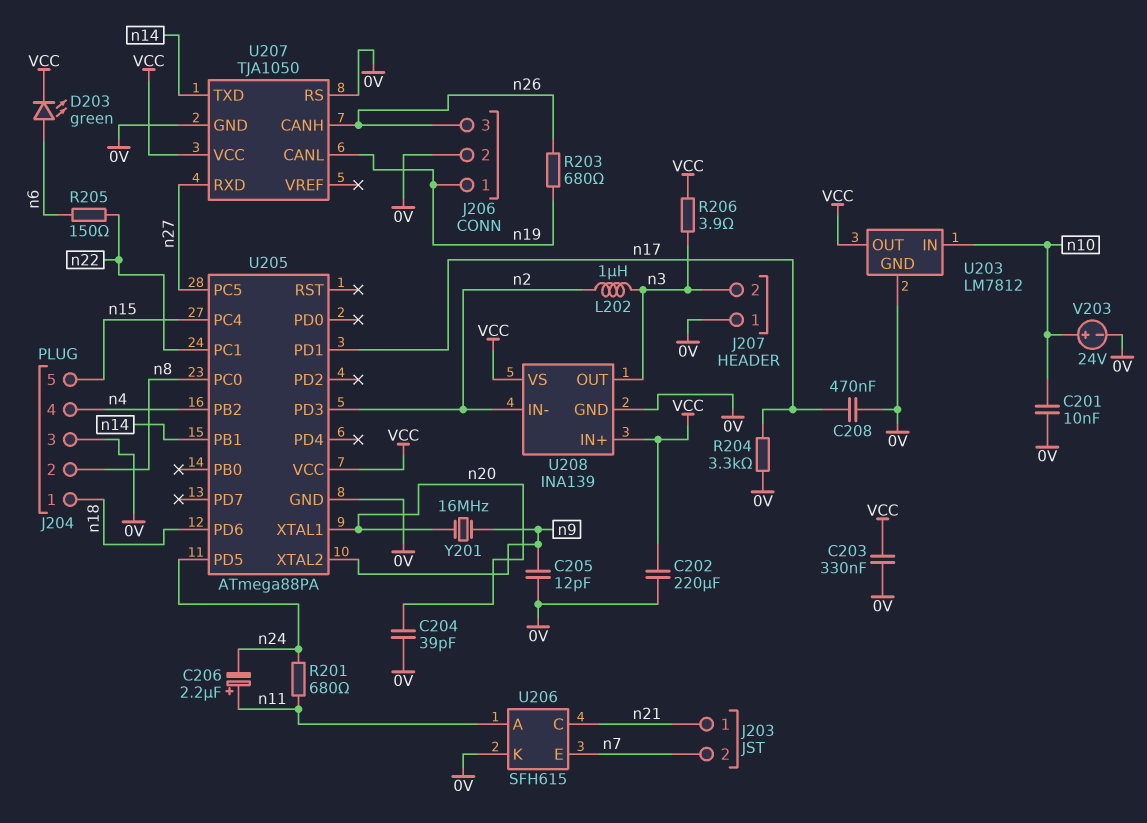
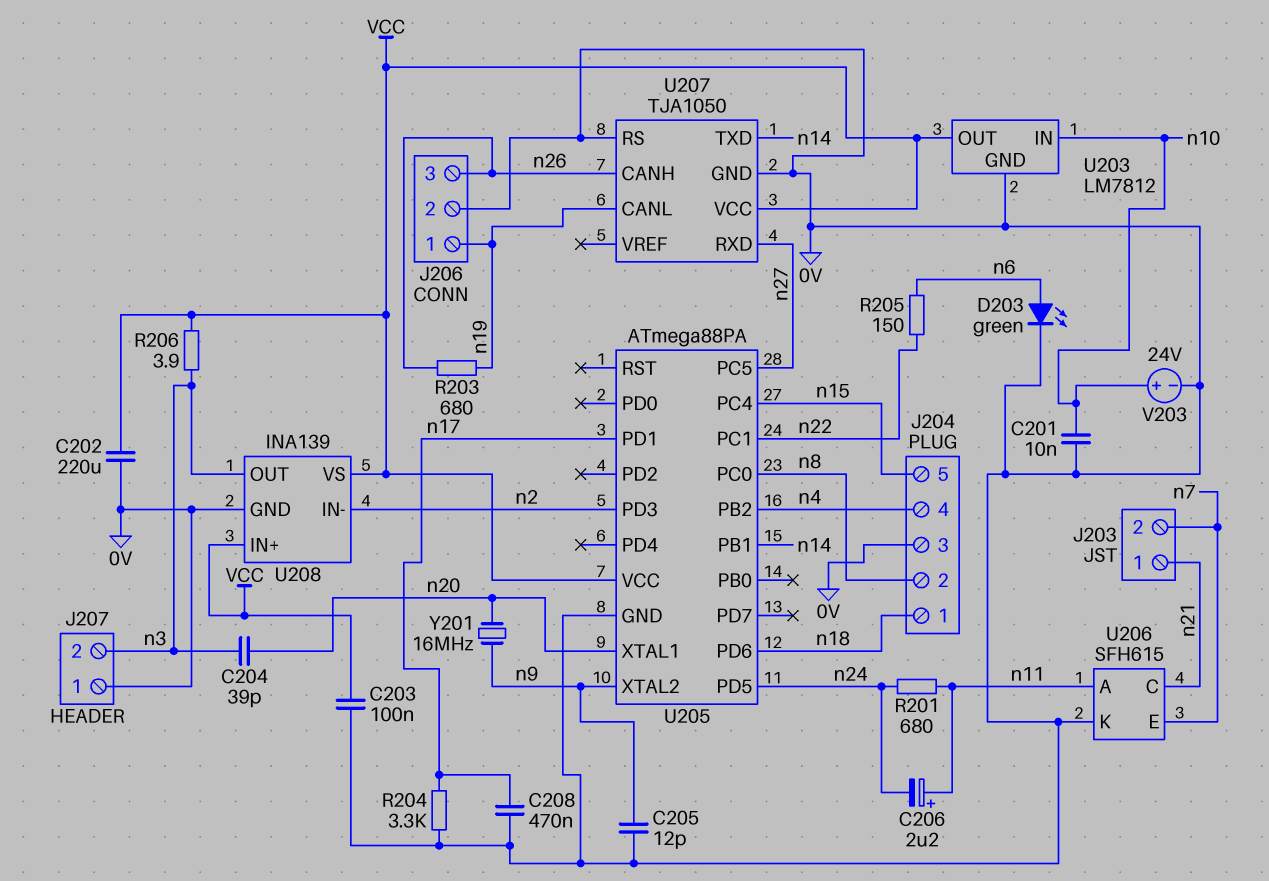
C203: 330nF (0V, VCC) -> 100nF (0V, VCC)
C204: 39pF (0V, n20) -> 39pF (n3, n20)
D203: LED green (A n6, K VCC) -> LED green (A n6, K 0V)
L202: 1uH (n2, n3) -> none

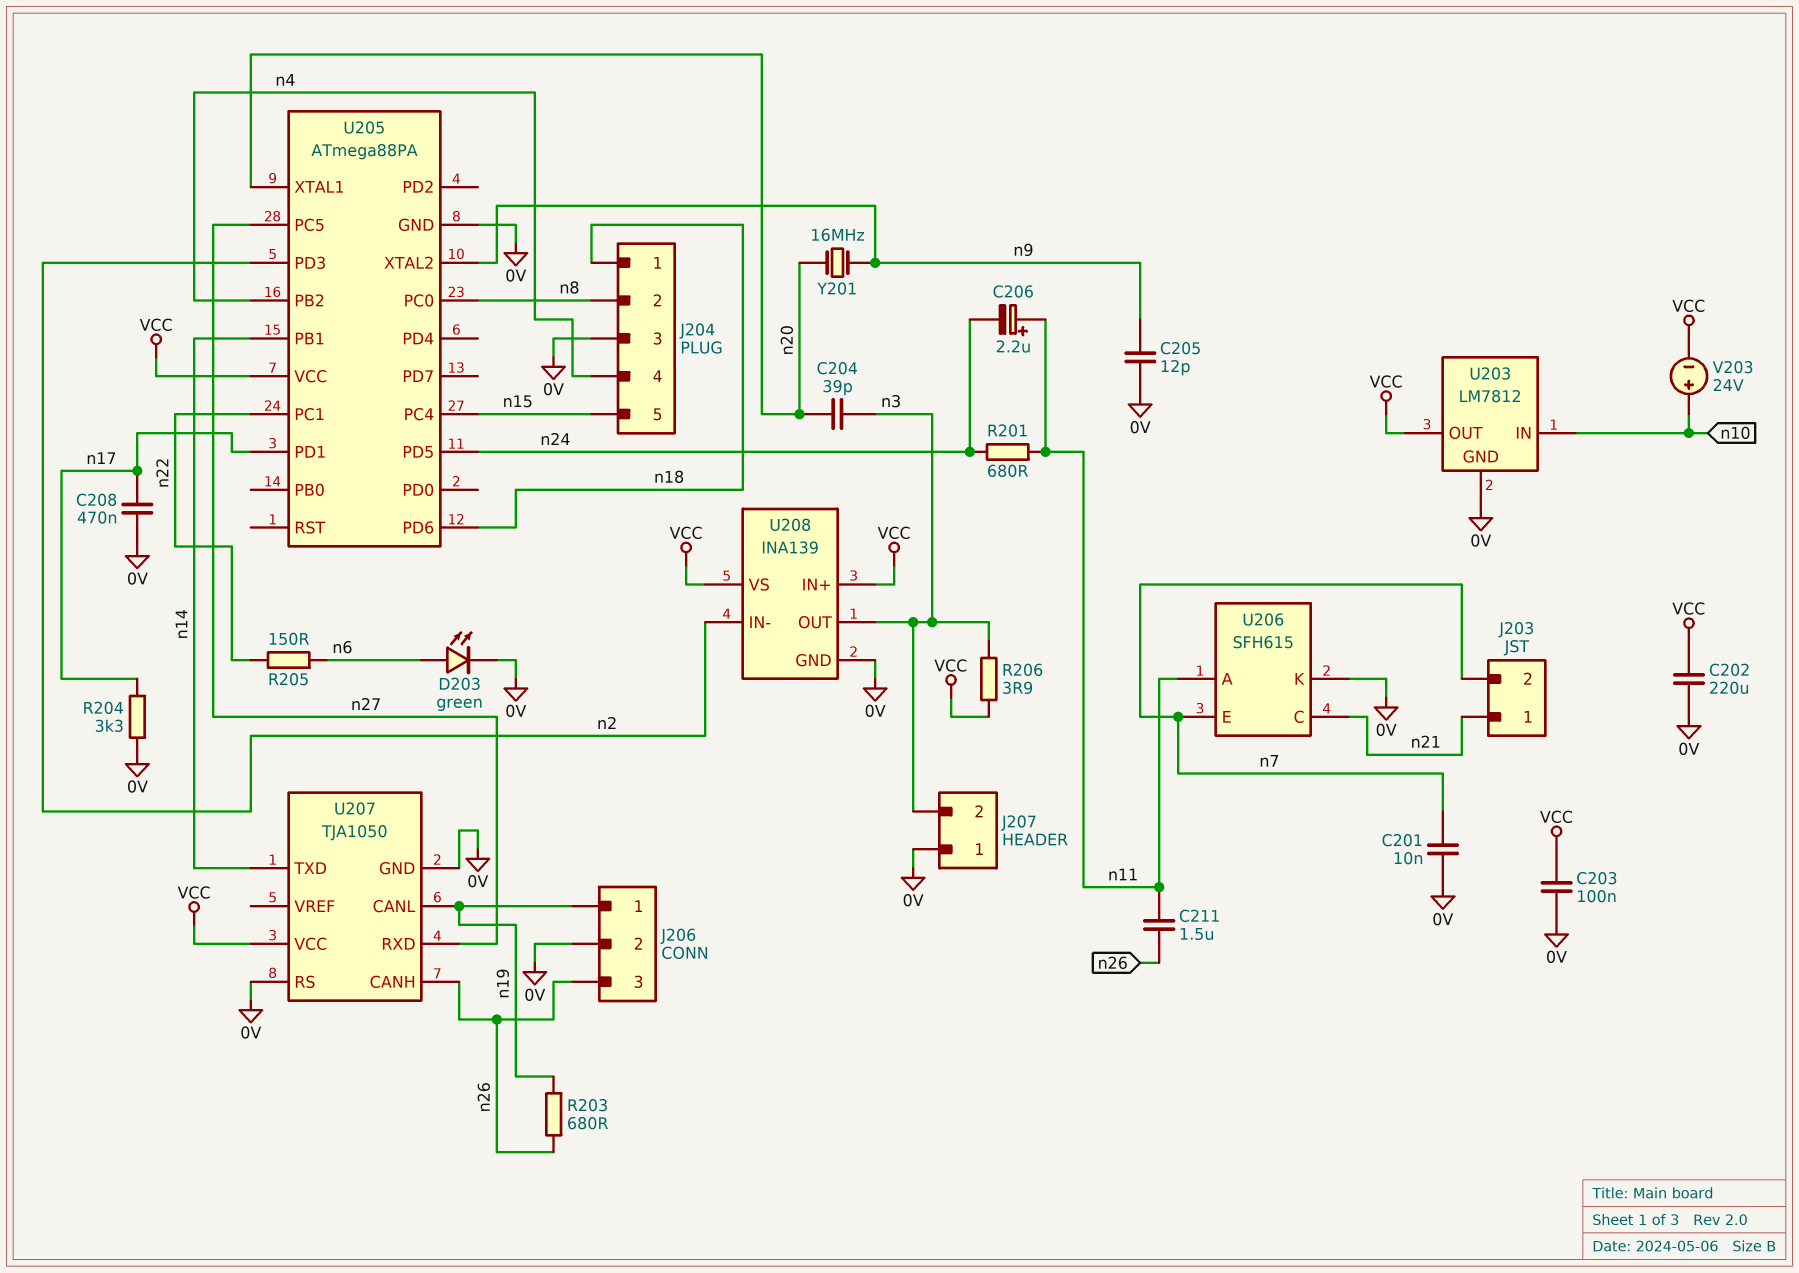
C201: 10nF (0V, n10) -> 10nF (0V, n7)
C211: none -> 1.5uF (n11, n26)
V203: 24V (plus n10, minus 0V) -> 24V (plus n10, minus VCC)

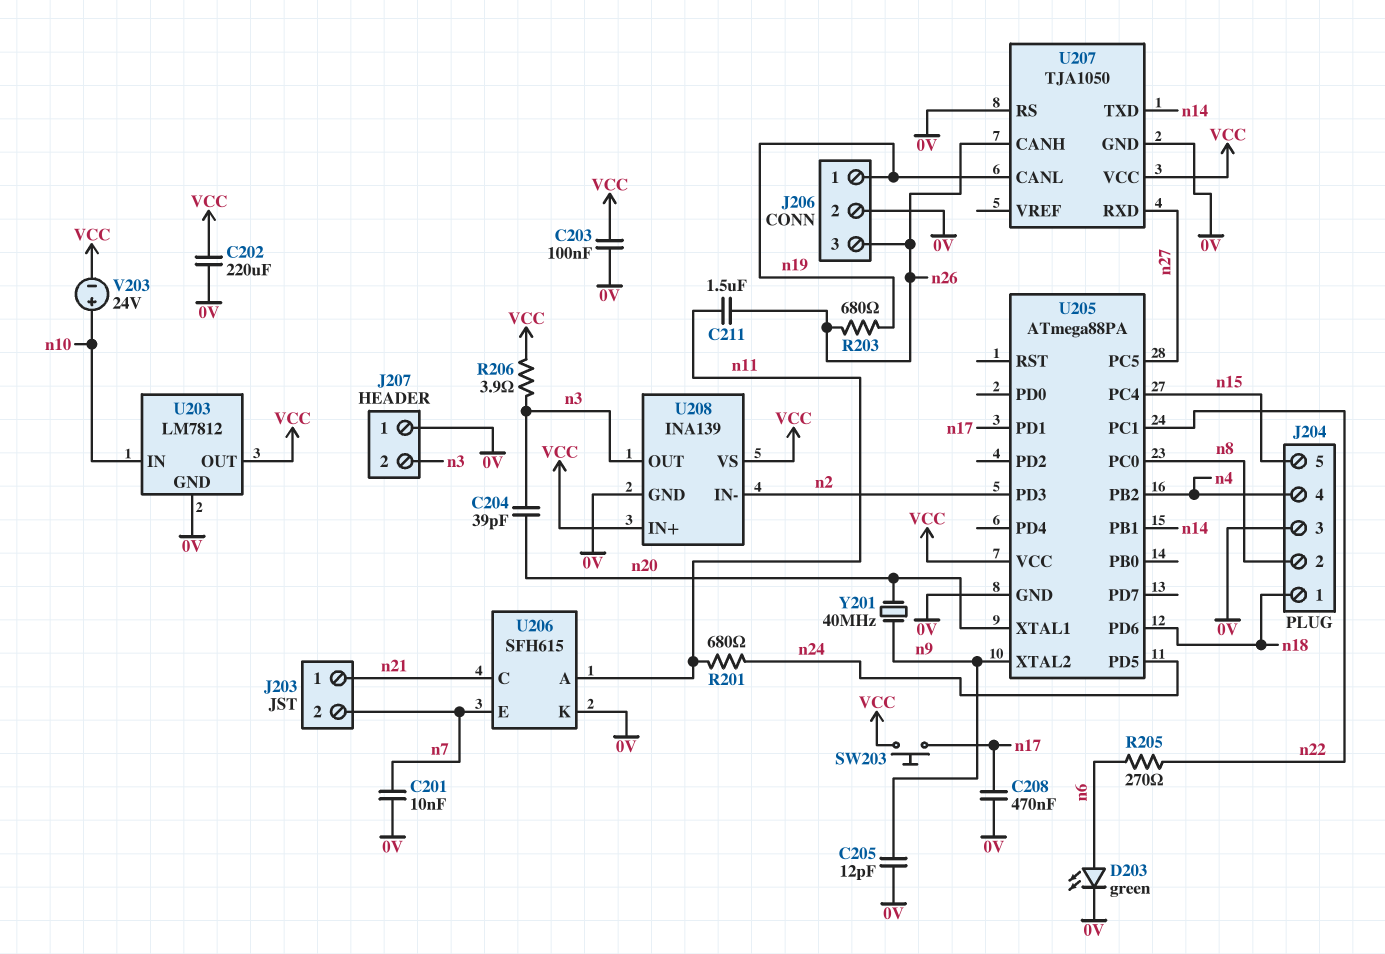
C206: 2.2uF (plus n11, minus n24) -> none
R204: 3.3k (0V, n17) -> none
R205: 150 (n6, n22) -> 270 (n6, n22)
SW203: none -> button (VCC, n17)
Y201: 16MHz (n9, n20) -> 40MHz (n9, n20)

